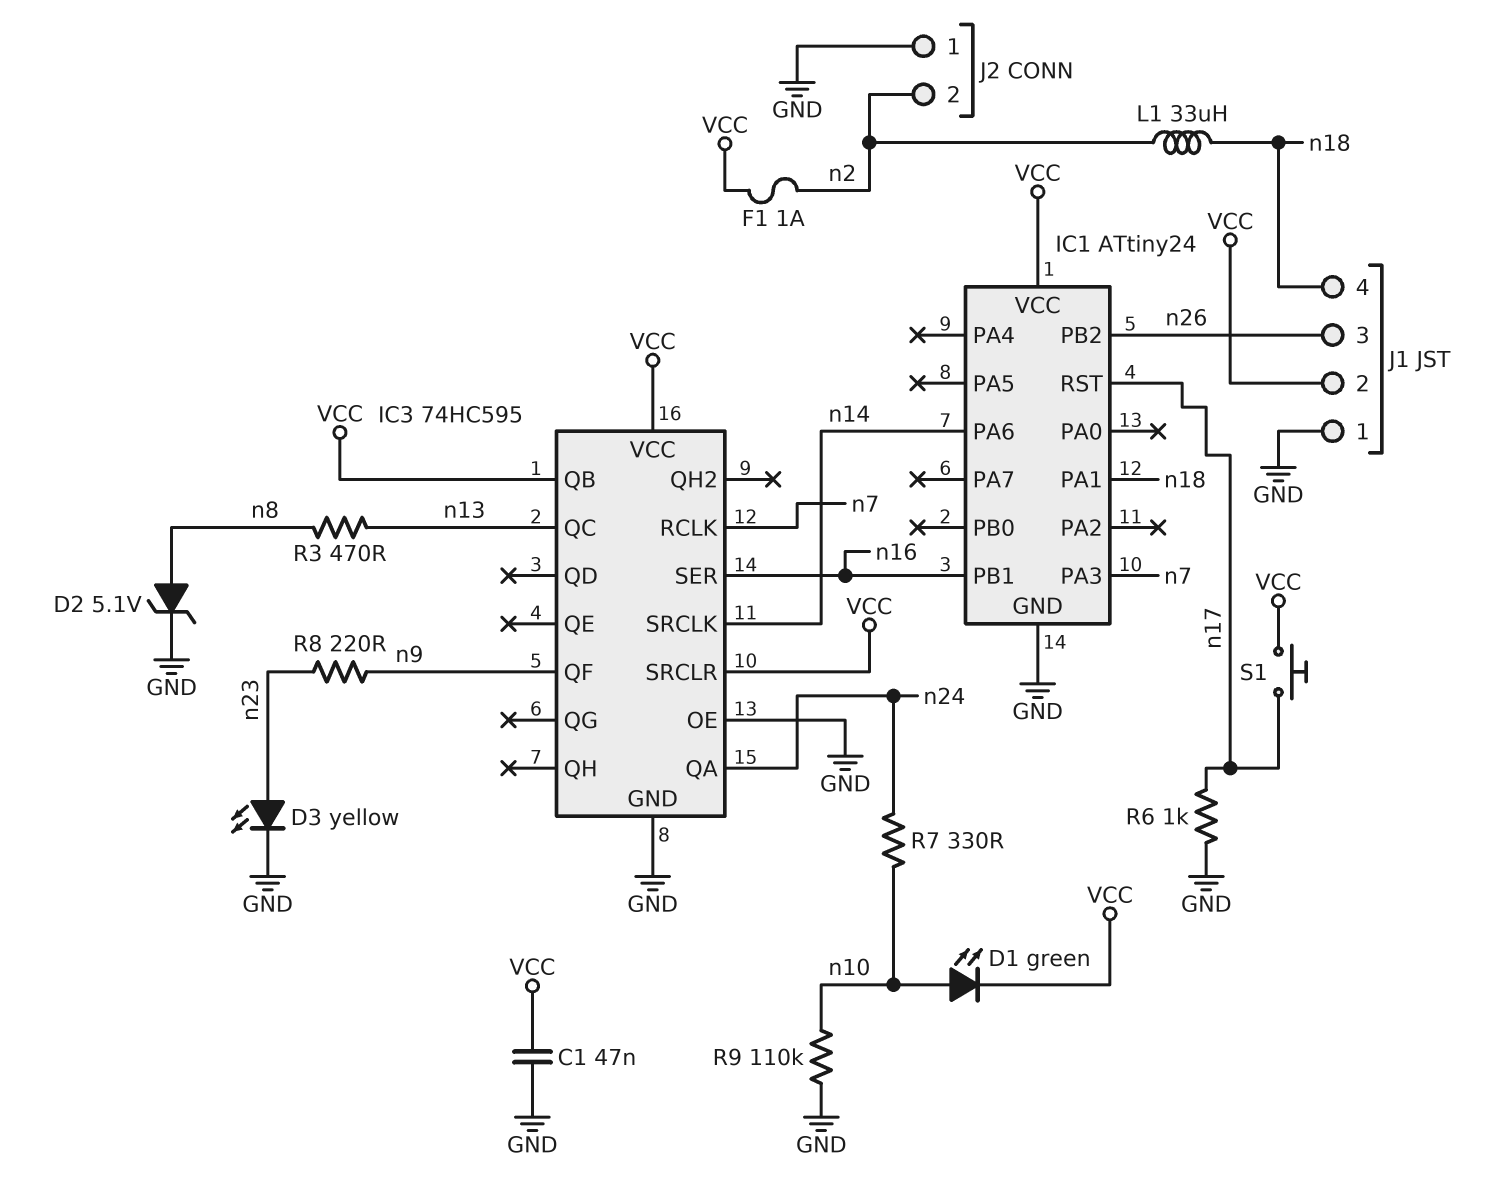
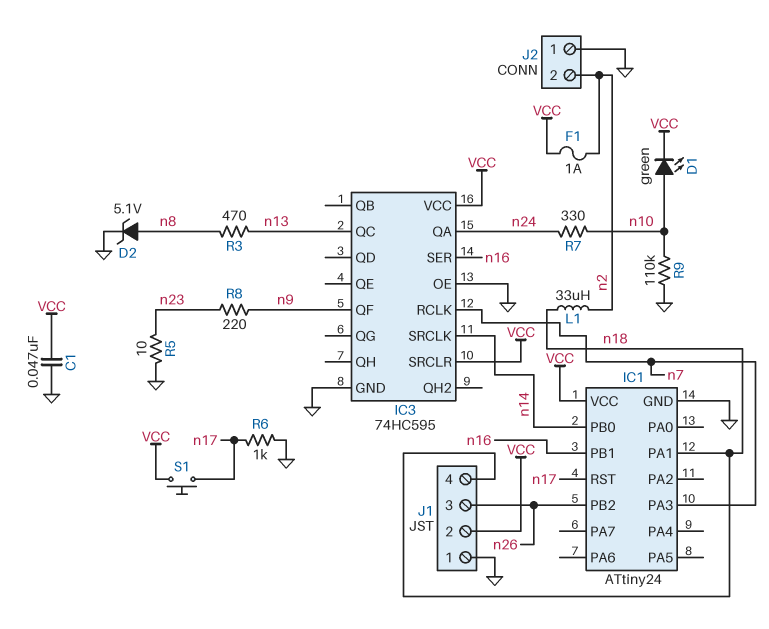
D3: LED yellow (A n23, K GND) -> none
IC1 pin PA6: n14 -> none
IC1 pin PB0: none -> n14
IC3 pin QB: VCC -> none
R5: none -> 10 (GND, n23)

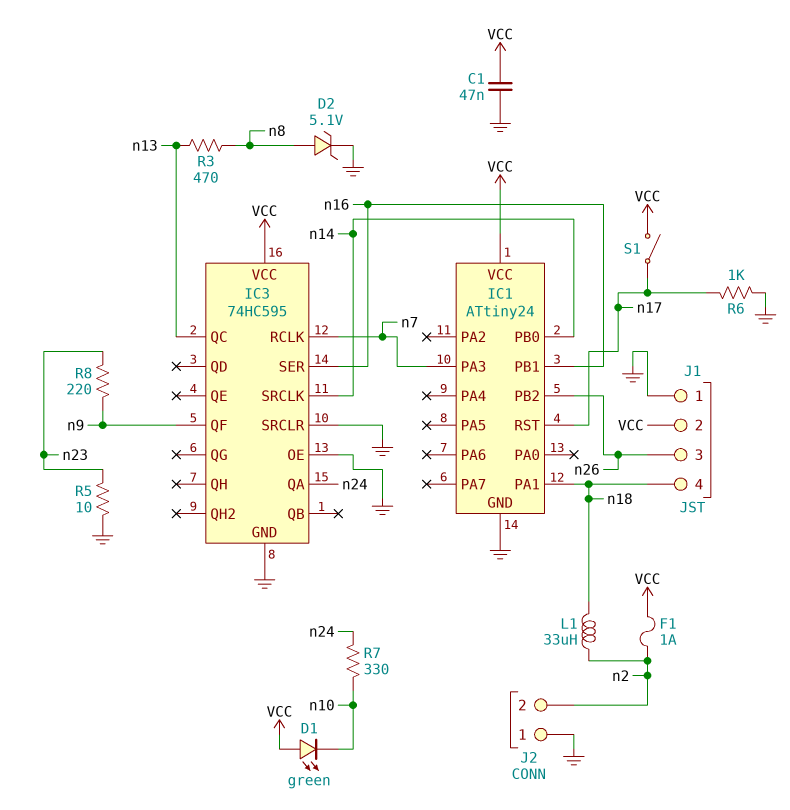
D1: LED green (A n10, K VCC) -> LED green (A VCC, K n10)
IC3 pin SRCLR: VCC -> GND
R9: 110k (GND, n10) -> none
S1: button (VCC, n17) -> switch (VCC, n17)

